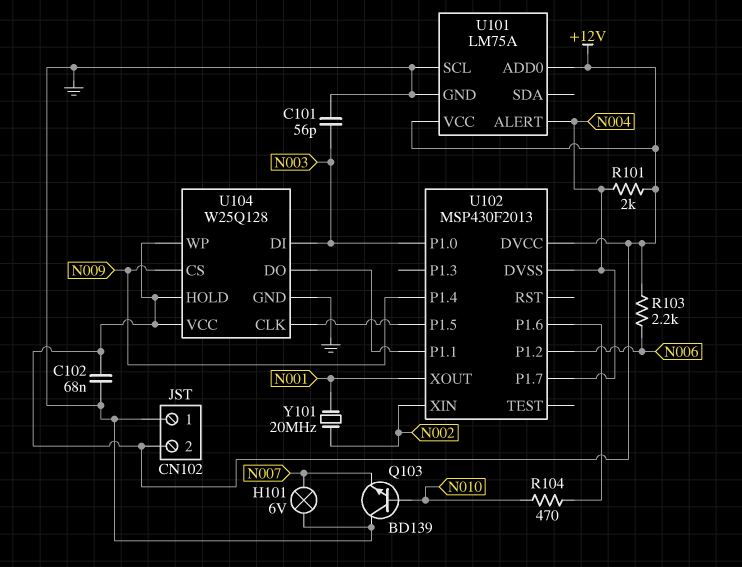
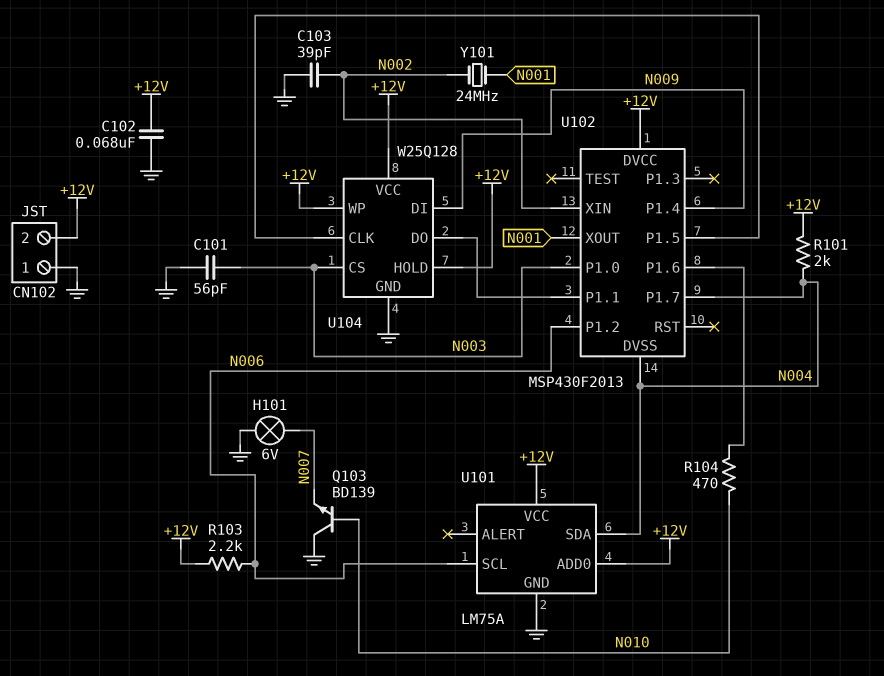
C103: none -> 39pF (GND, N002)
U101 pin ALERT: N004 -> none
U101 pin SCL: GND -> N006
U101 pin SDA: none -> N004
U104 pin CS: N009 -> N003
U104 pin DI: N003 -> N009
Y101: 20MHz (N001, N002) -> 24MHz (N001, N002)

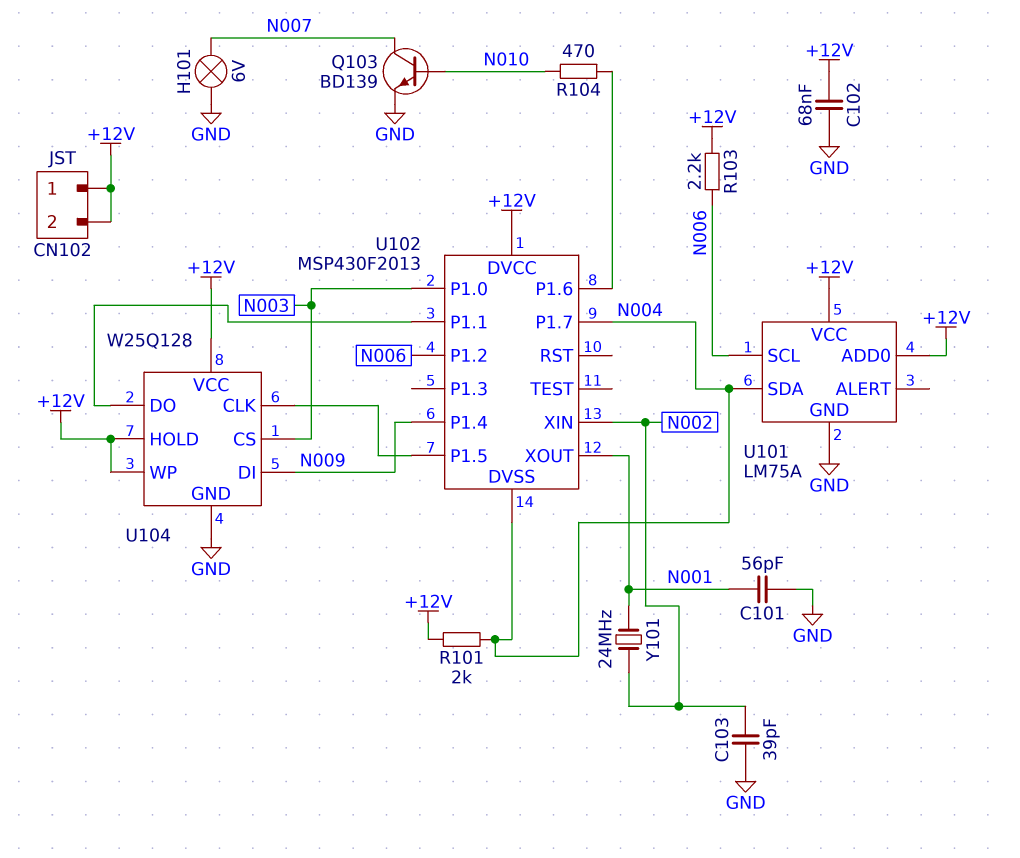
C101: 56pF (GND, N003) -> 56pF (GND, N001)
CN102 pin 1: GND -> +12V
Q103: NPN BD139 (B N010, C GND, E N007) -> NPN BD139 (B N010, C N007, E GND)

